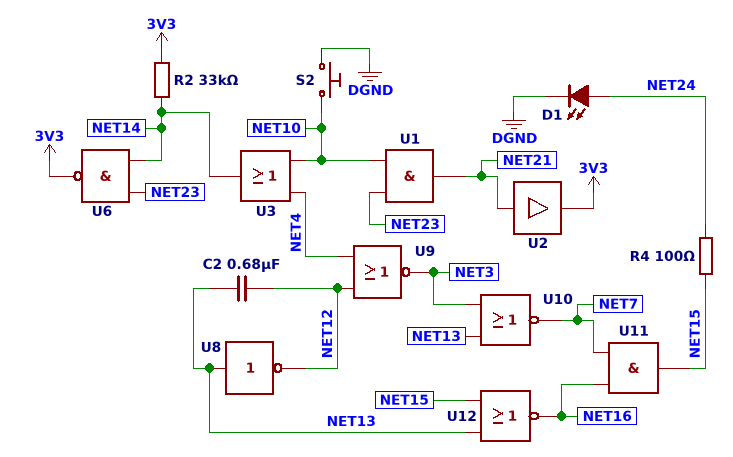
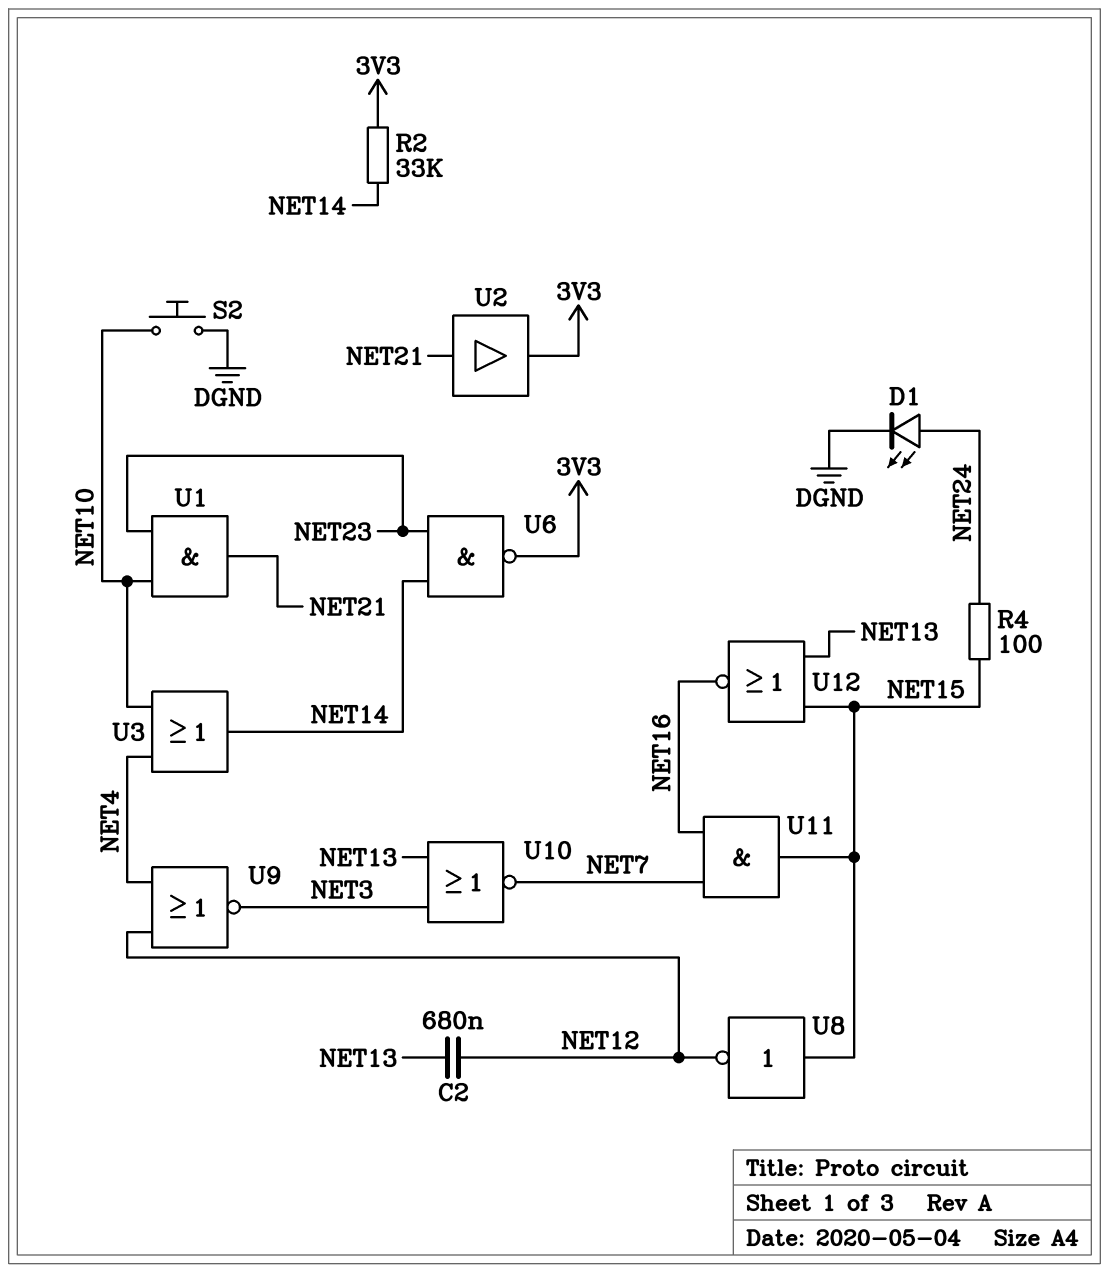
U8: NOT (in NET13, out NET12) -> NOT (in NET15, out NET12)

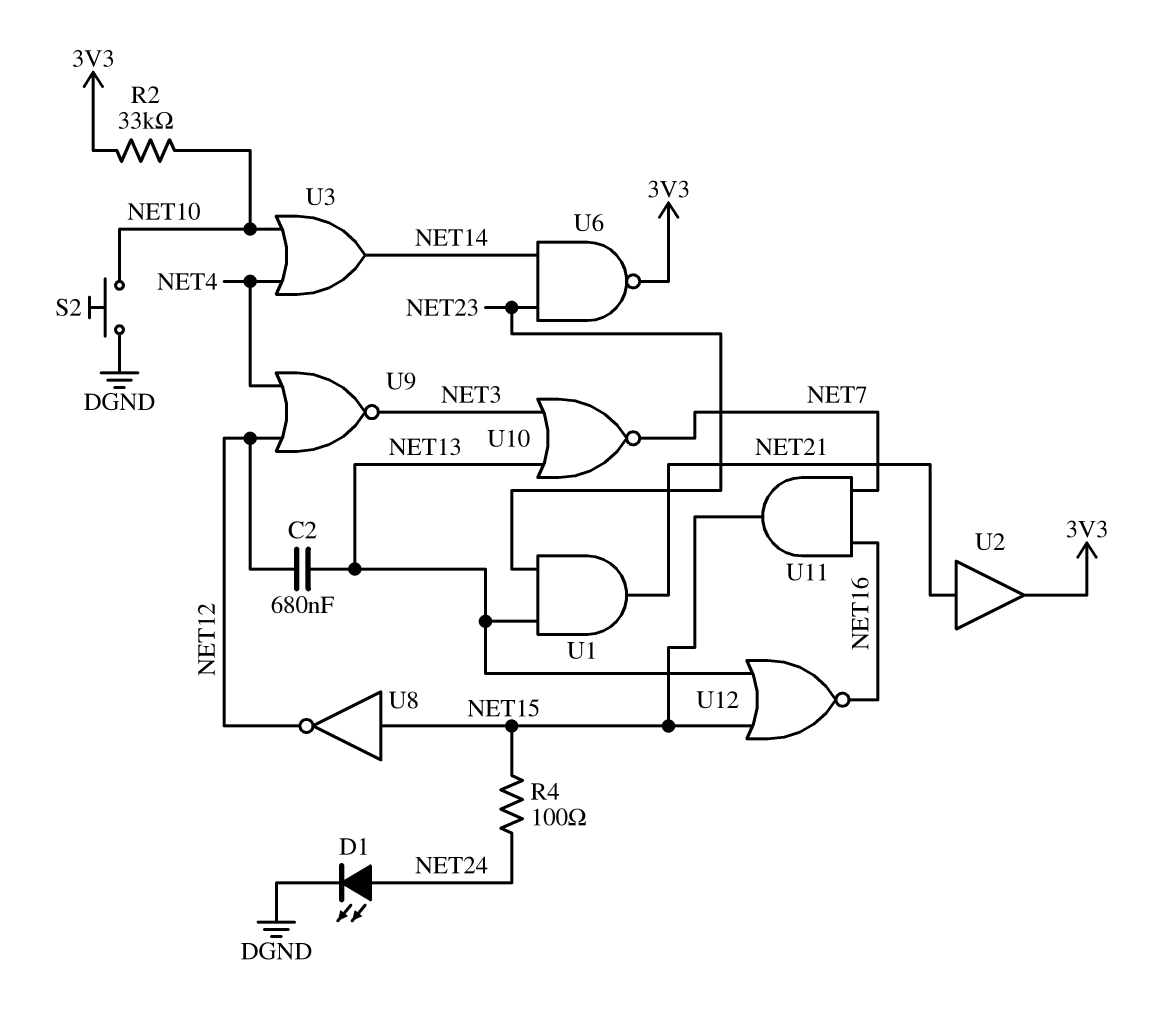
R2: 33k (3V3, NET14) -> 33k (3V3, NET10)
U1: AND (in NET10, in NET23, out NET21) -> AND (in NET13, in NET23, out NET21)

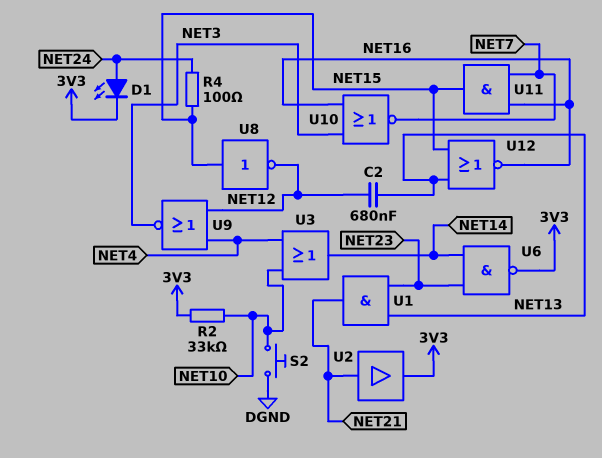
D1: LED (A NET24, K DGND) -> LED (A NET24, K 3V3)
U10: NOR (in NET3, in NET13, out NET7) -> NOR (in NET3, in NET16, out NET7)

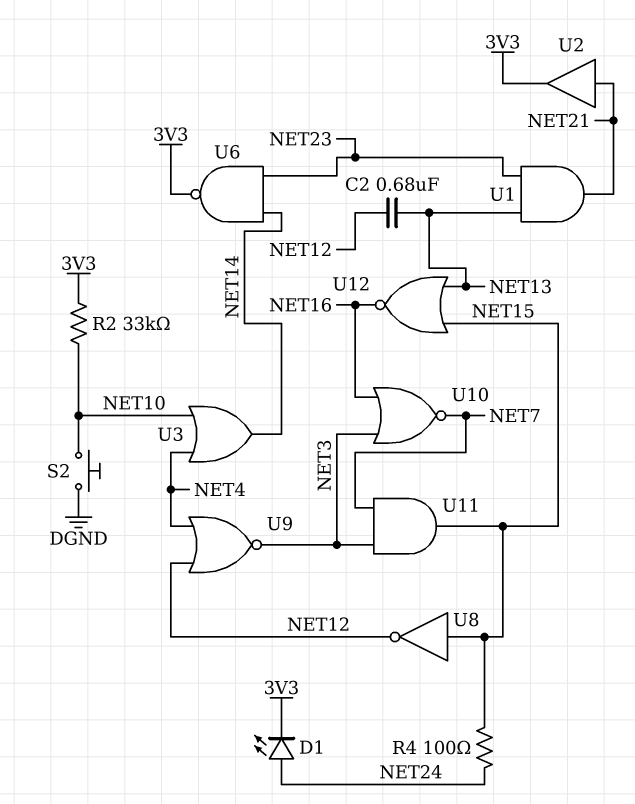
U11: AND (in NET7, in NET16, out NET15) -> AND (in NET3, in NET7, out NET15)

